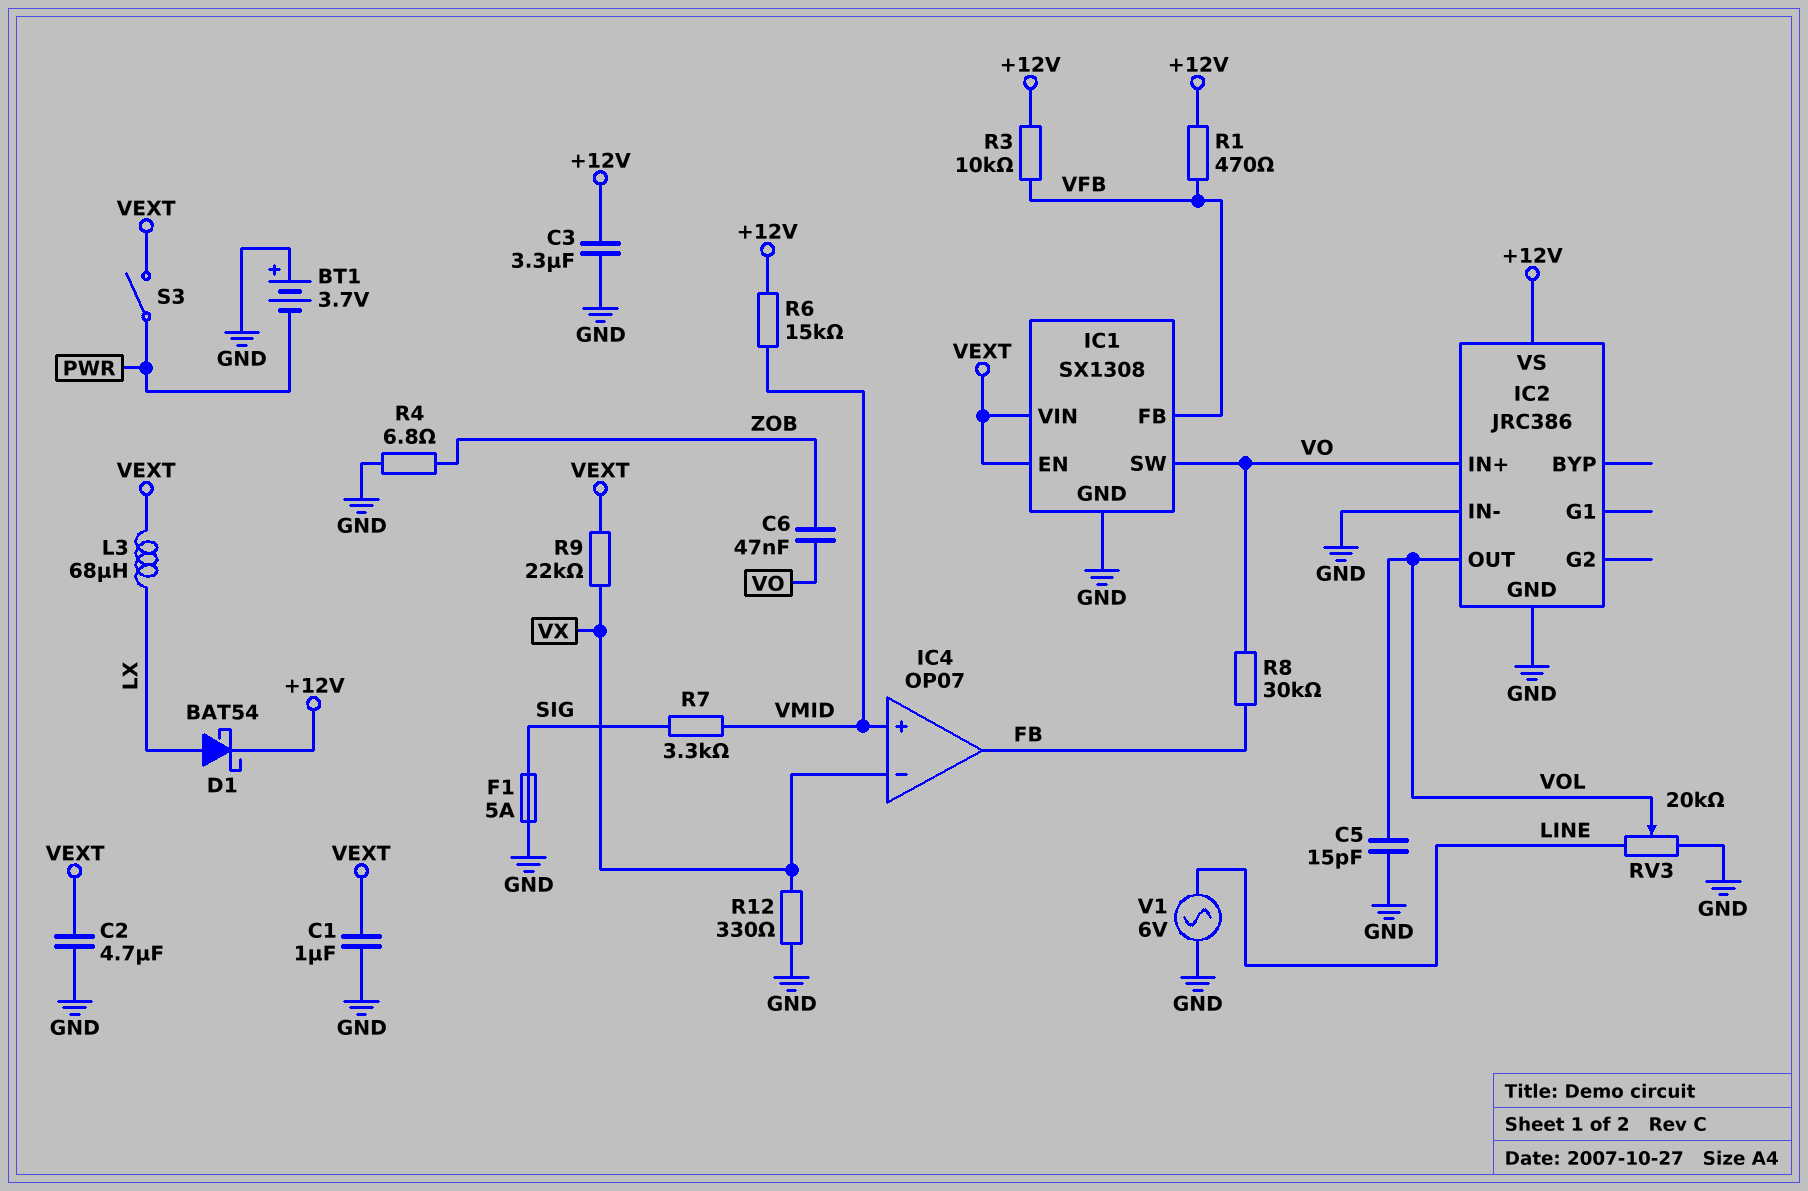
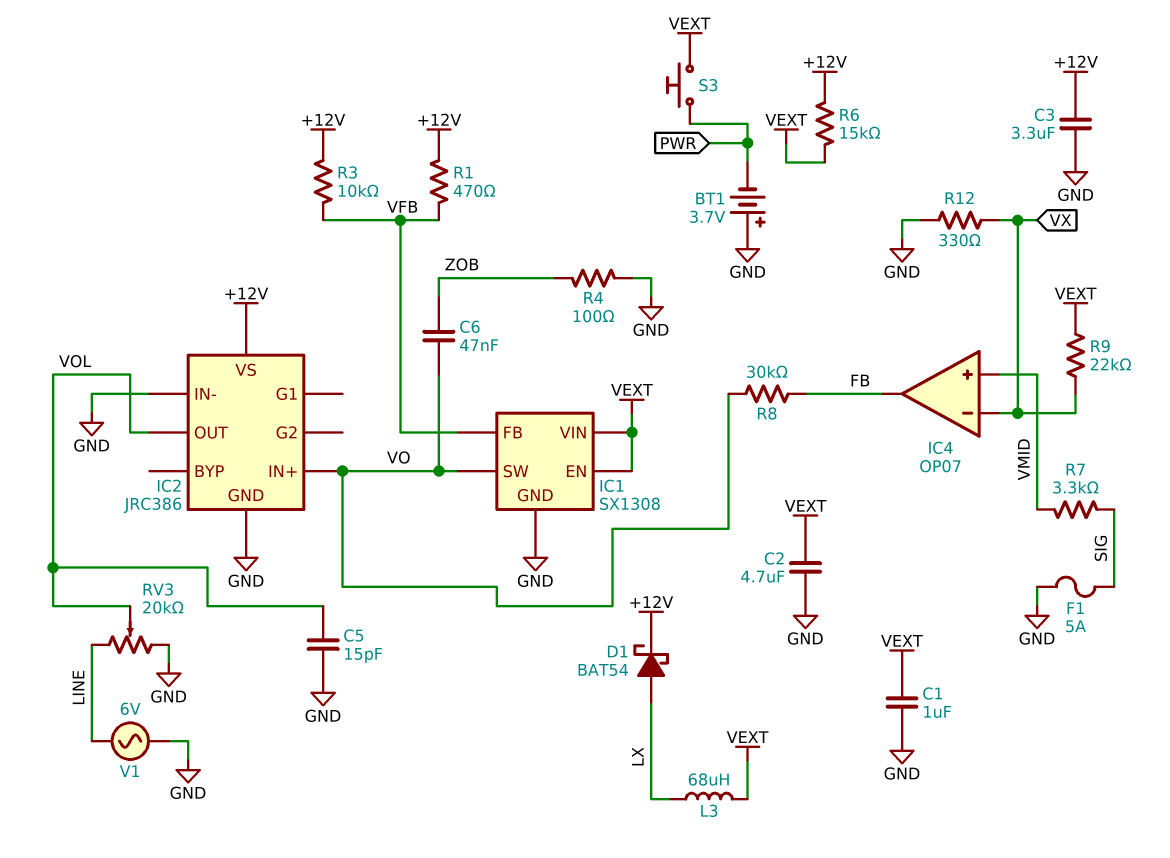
R4: 6.8 (GND, ZOB) -> 100 (GND, ZOB)
R6: 15k (+12V, VMID) -> 15k (+12V, VEXT)
S3: switch (PWR, VEXT) -> button (PWR, VEXT)

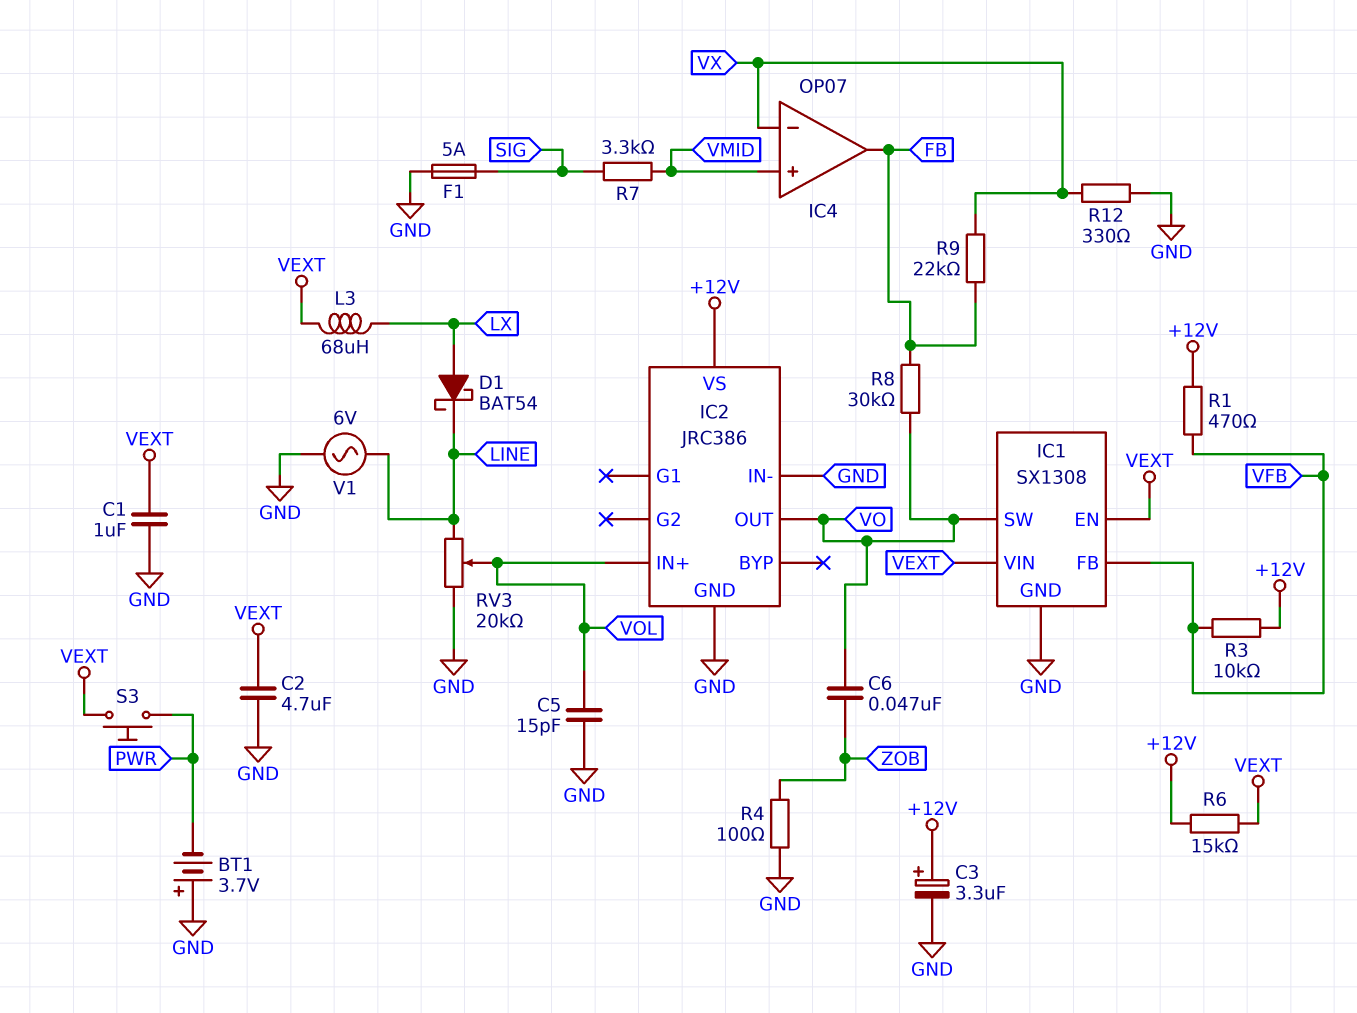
C3: 3.3uF (+12V, GND) -> 3.3uF (plus +12V, minus GND)
D1: schottky BAT54 (A LX, K +12V) -> schottky BAT54 (A LX, K LINE)
IC2 pin IN+: VO -> VOL
IC2 pin OUT: VOL -> VO
R9: 22k (VEXT, VX) -> 22k (FB, VX)

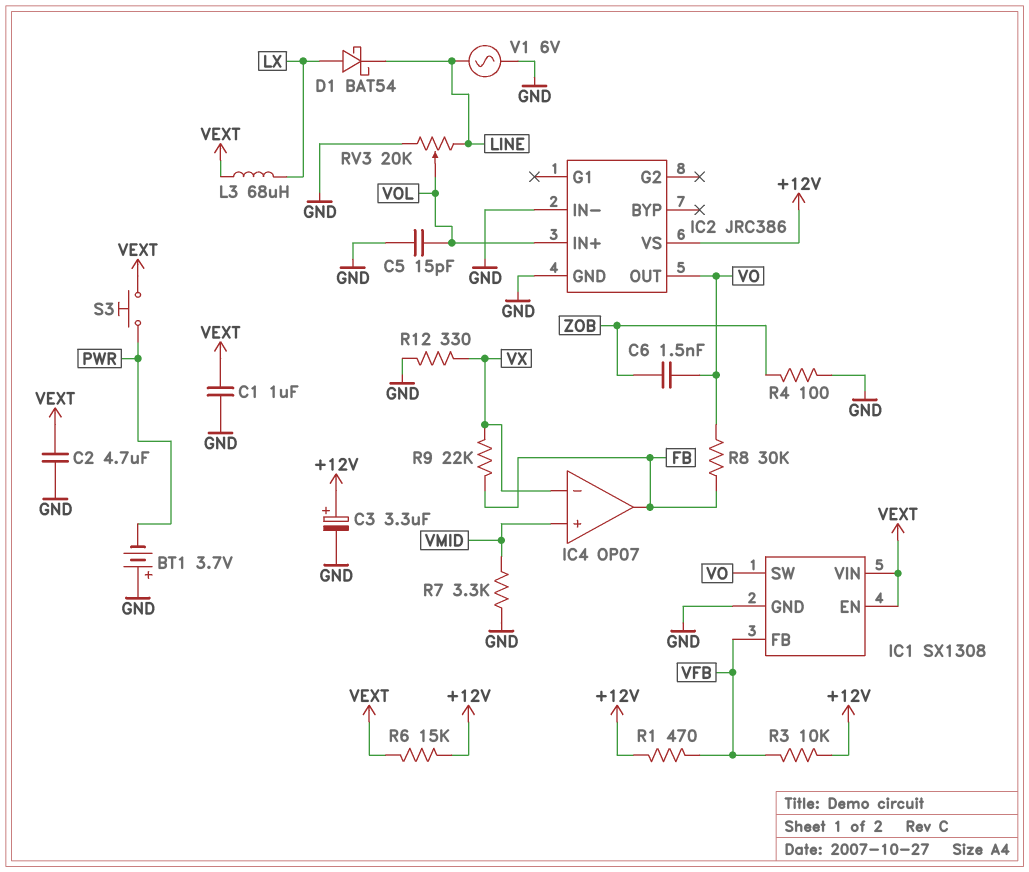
C6: 47nF (VO, ZOB) -> 1.5nF (VO, ZOB)
F1: 5A (GND, SIG) -> none
R7: 3.3k (SIG, VMID) -> 3.3k (GND, VMID)

